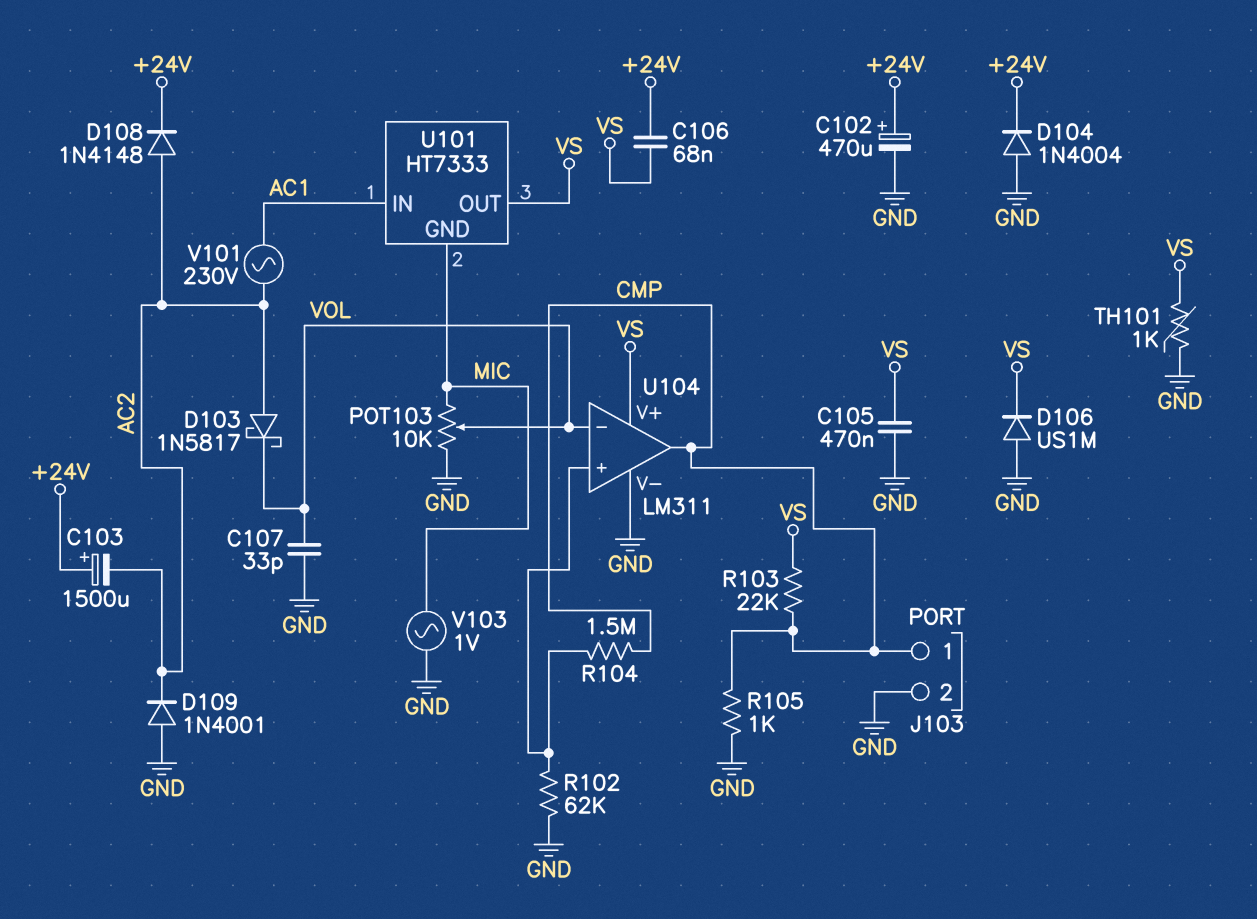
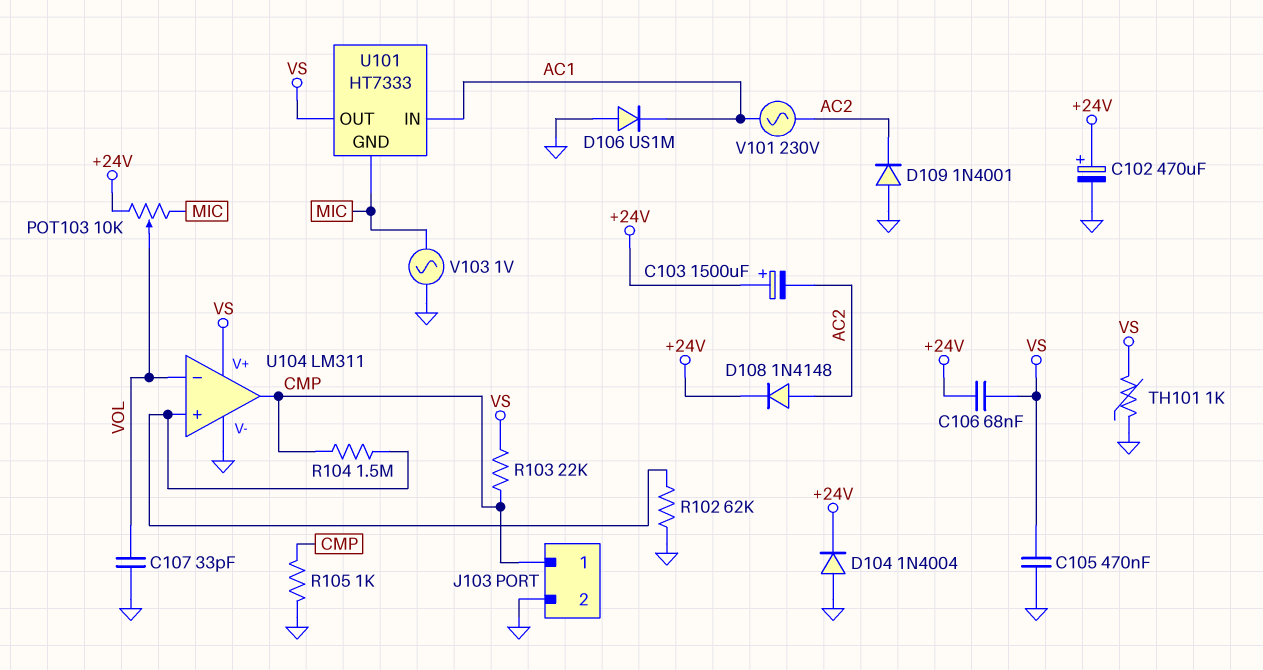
D103: schottky 1N5817 (A AC2, K VOL) -> none
D106: diode US1M (A GND, K VS) -> diode US1M (A GND, K AC1)
POT103: 10k (GND, MIC, wiper VOL) -> 10k (+24V, MIC, wiper VOL)

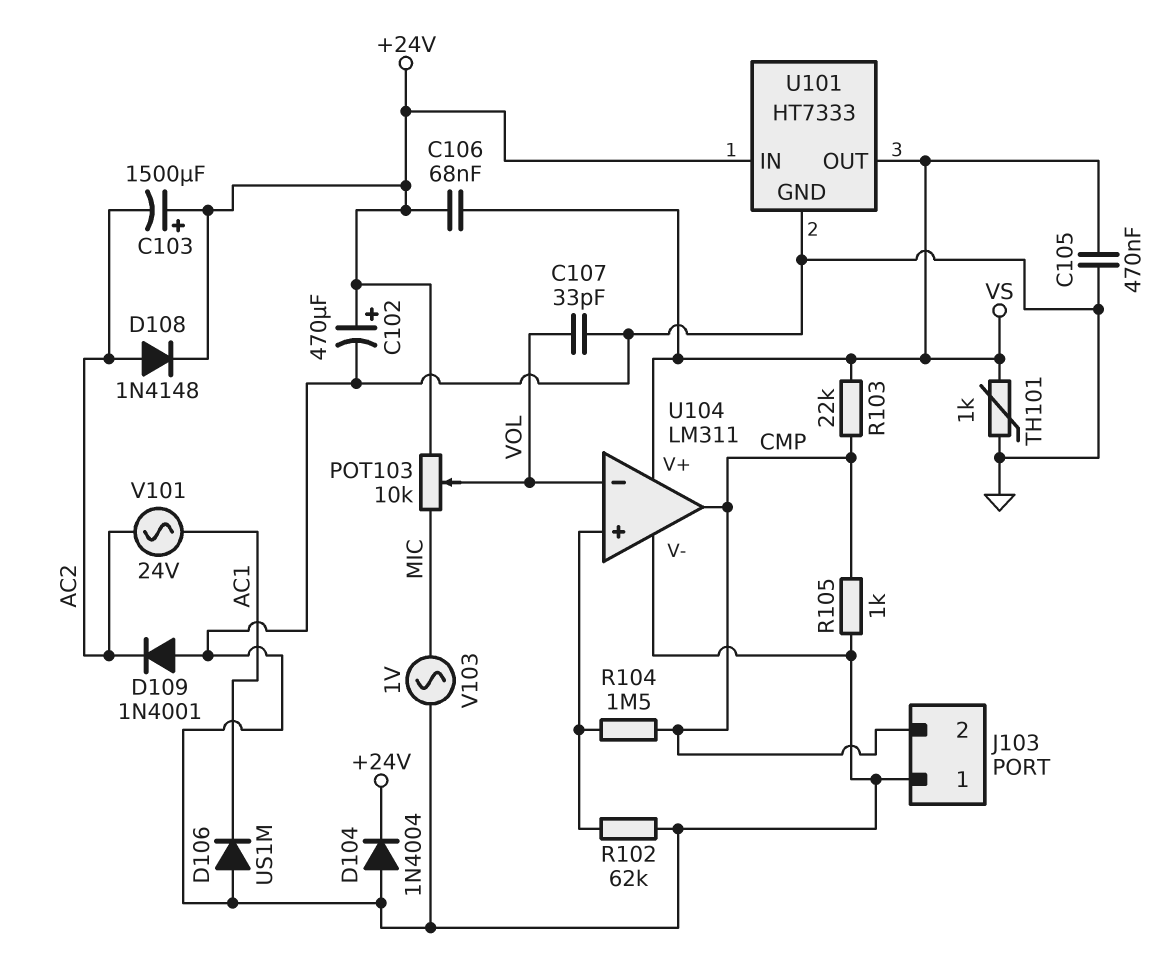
J103 pin 1: CMP -> GND
J103 pin 2: GND -> CMP
U101 pin GND: MIC -> GND
U101 pin IN: AC1 -> +24V
V101: AC 230V (AC1, AC2) -> AC 24V (AC1, AC2)

